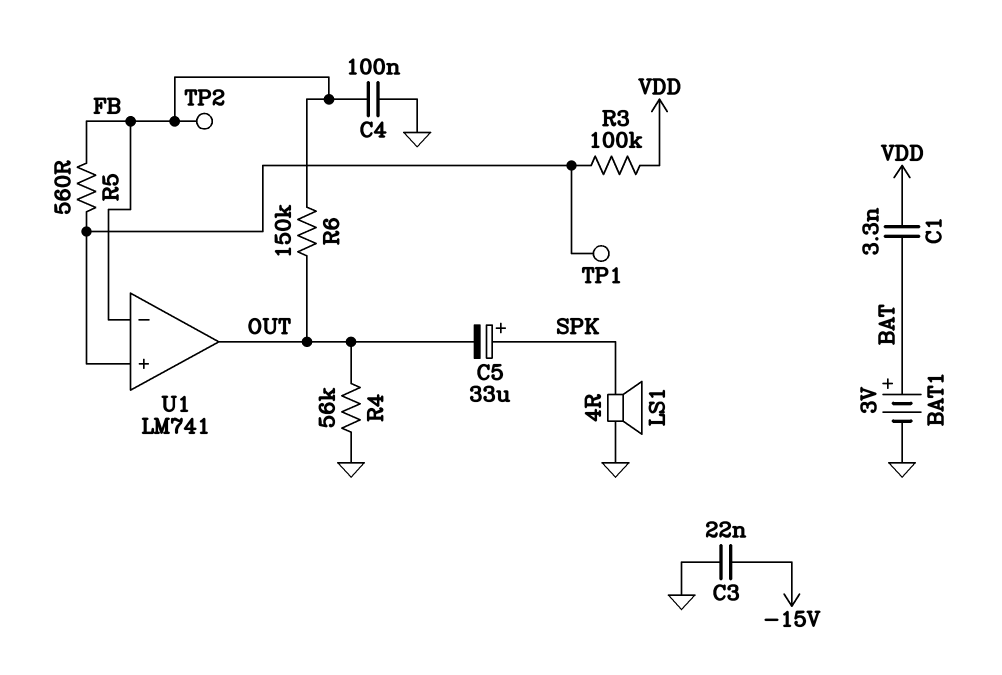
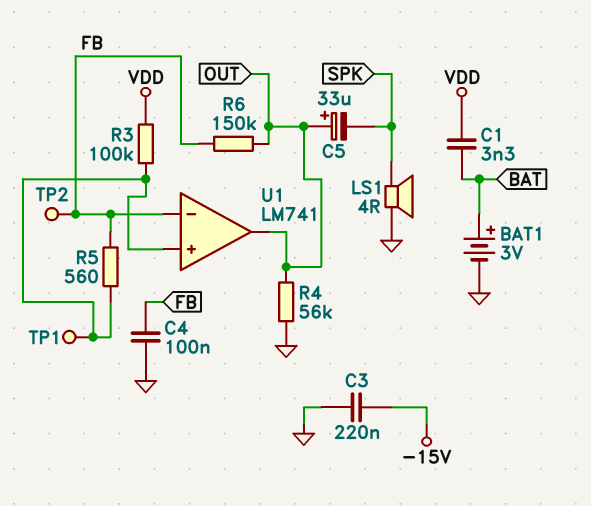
C3: 22nF (-15V, GND) -> 220nF (-15V, GND)
C5: 33uF (plus SPK, minus OUT) -> 33uF (plus OUT, minus SPK)

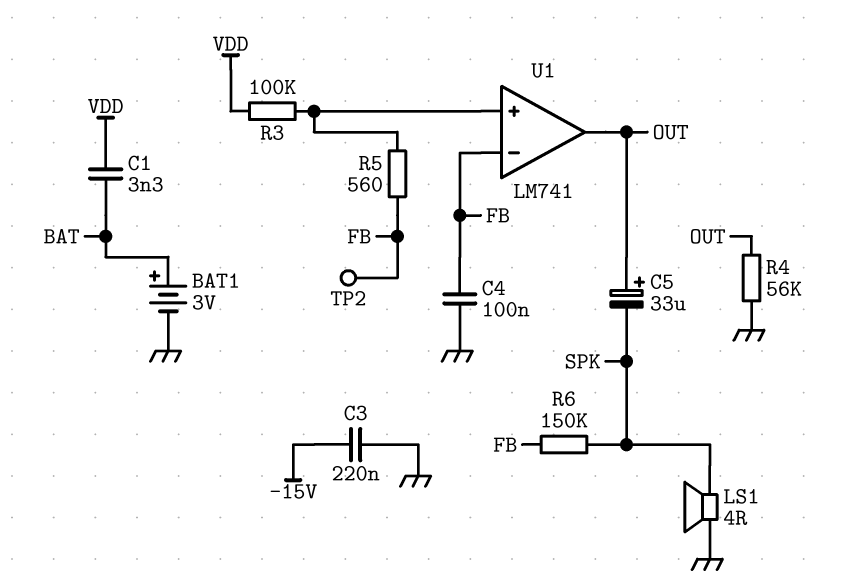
R6: 150k (FB, OUT) -> 150k (FB, SPK)
TP1: test point (U1/in+) -> none

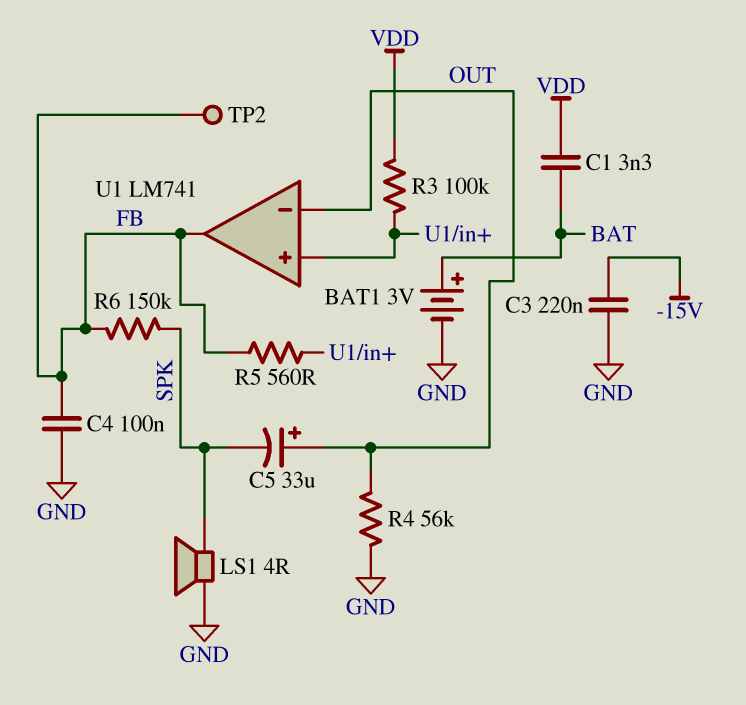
U1 pin in-: FB -> OUT
U1 pin out: OUT -> FB

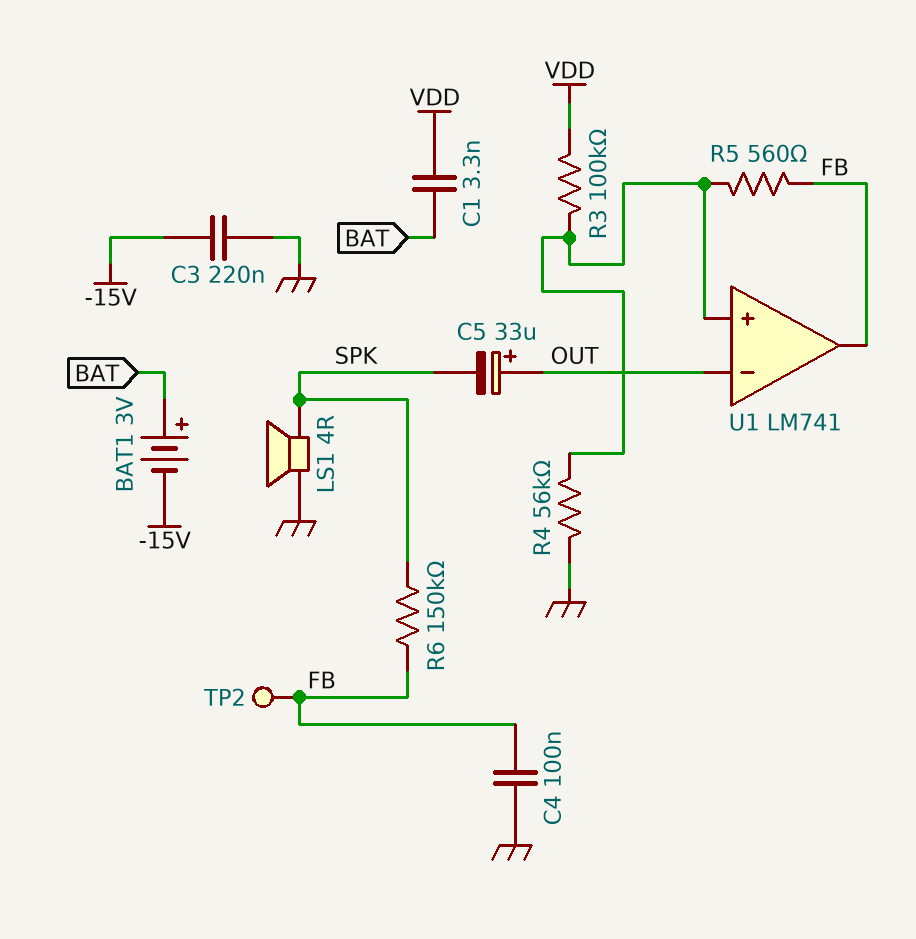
BAT1: 3V (plus BAT, minus GND) -> 3V (plus BAT, minus -15V)
R4: 56k (GND, OUT) -> 56k (GND, U1/in+)

